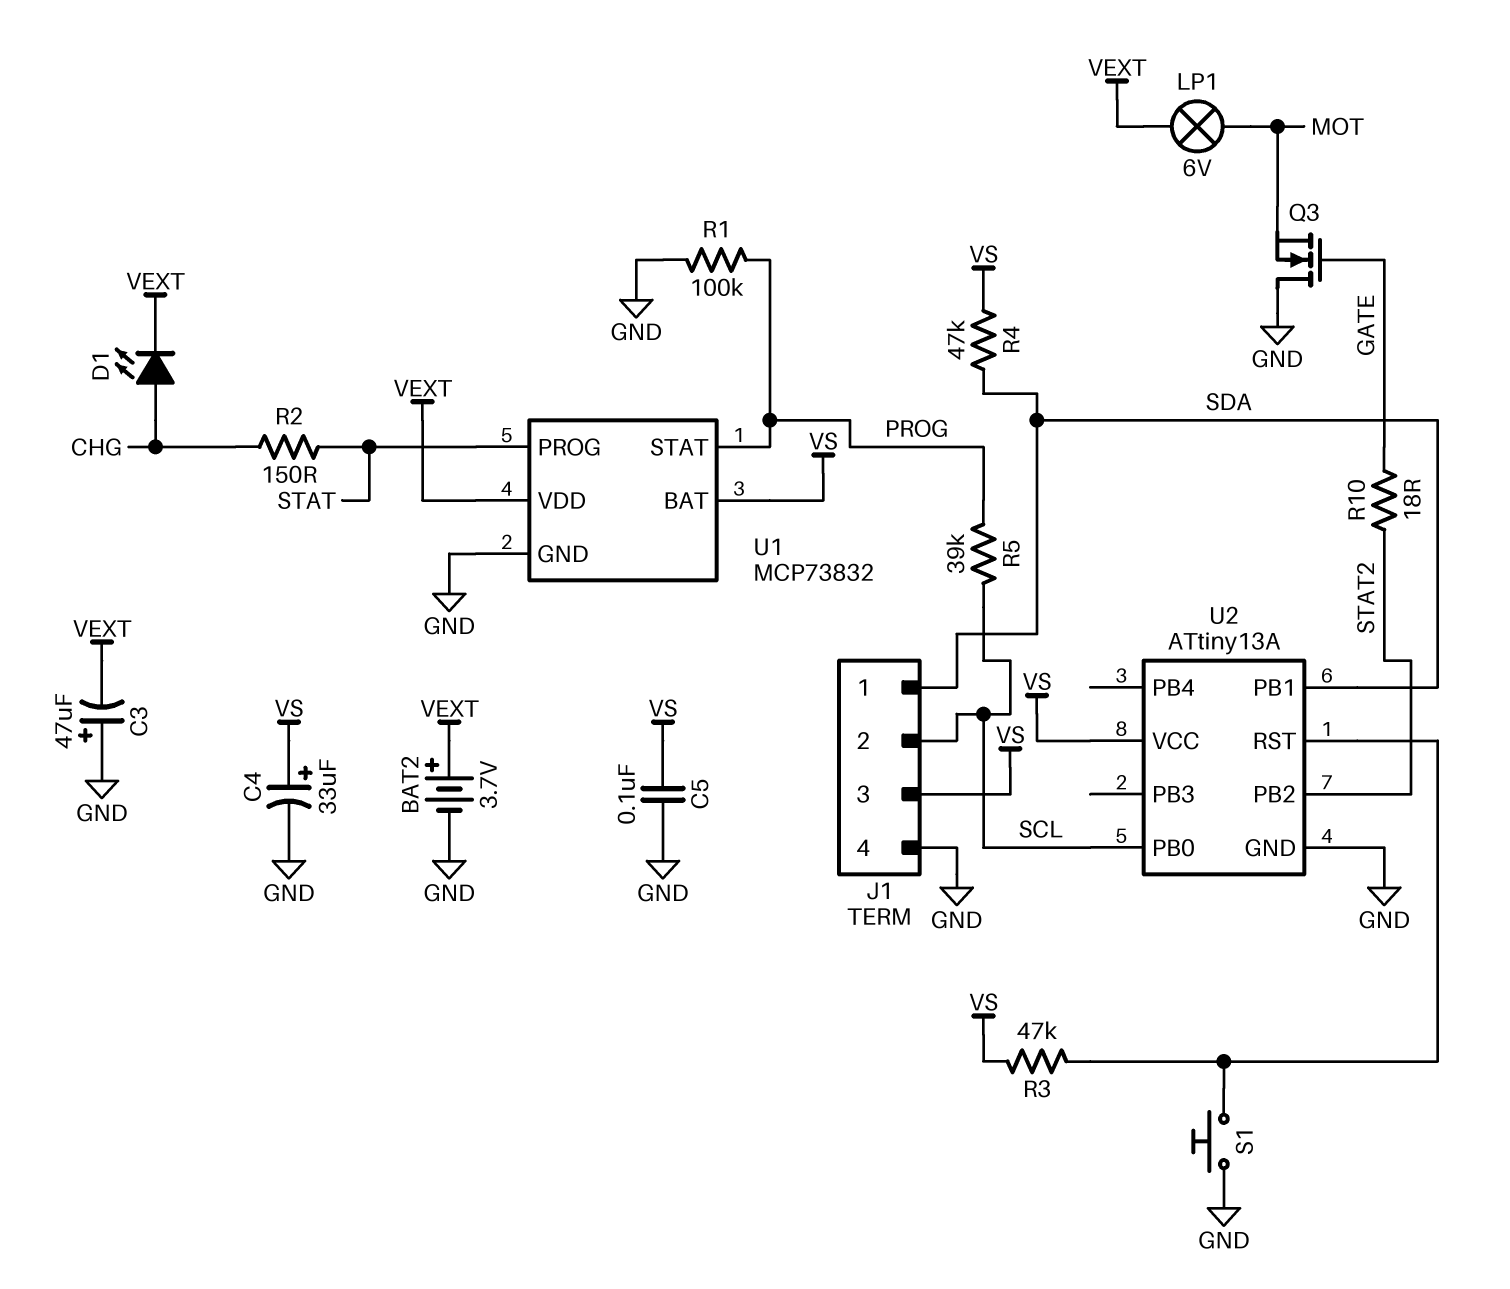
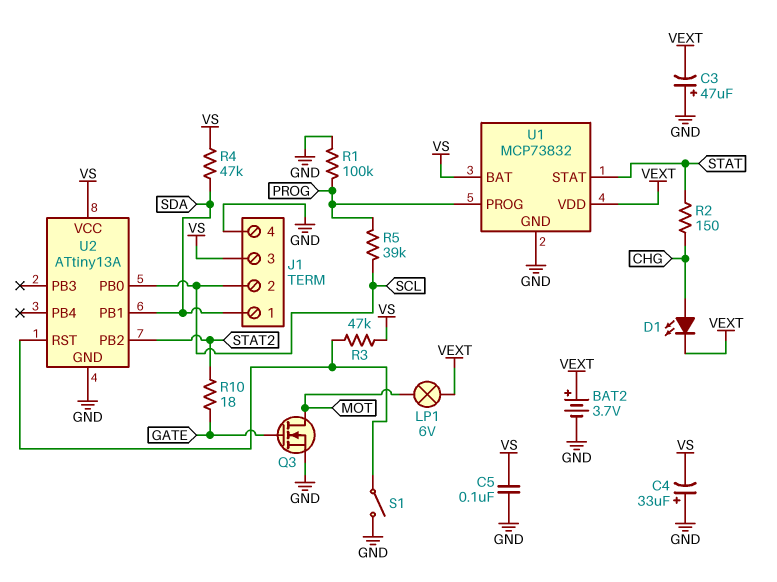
C4: 33uF (plus VS, minus GND) -> 33uF (plus GND, minus VS)
Q3: NMOS (G GATE, D GND, S MOT) -> NMOS (G GATE, D MOT, S GND)
S1: button (GND, U2/RST) -> switch (GND, U2/RST)
U1 pin PROG: STAT -> PROG
U1 pin STAT: PROG -> STAT

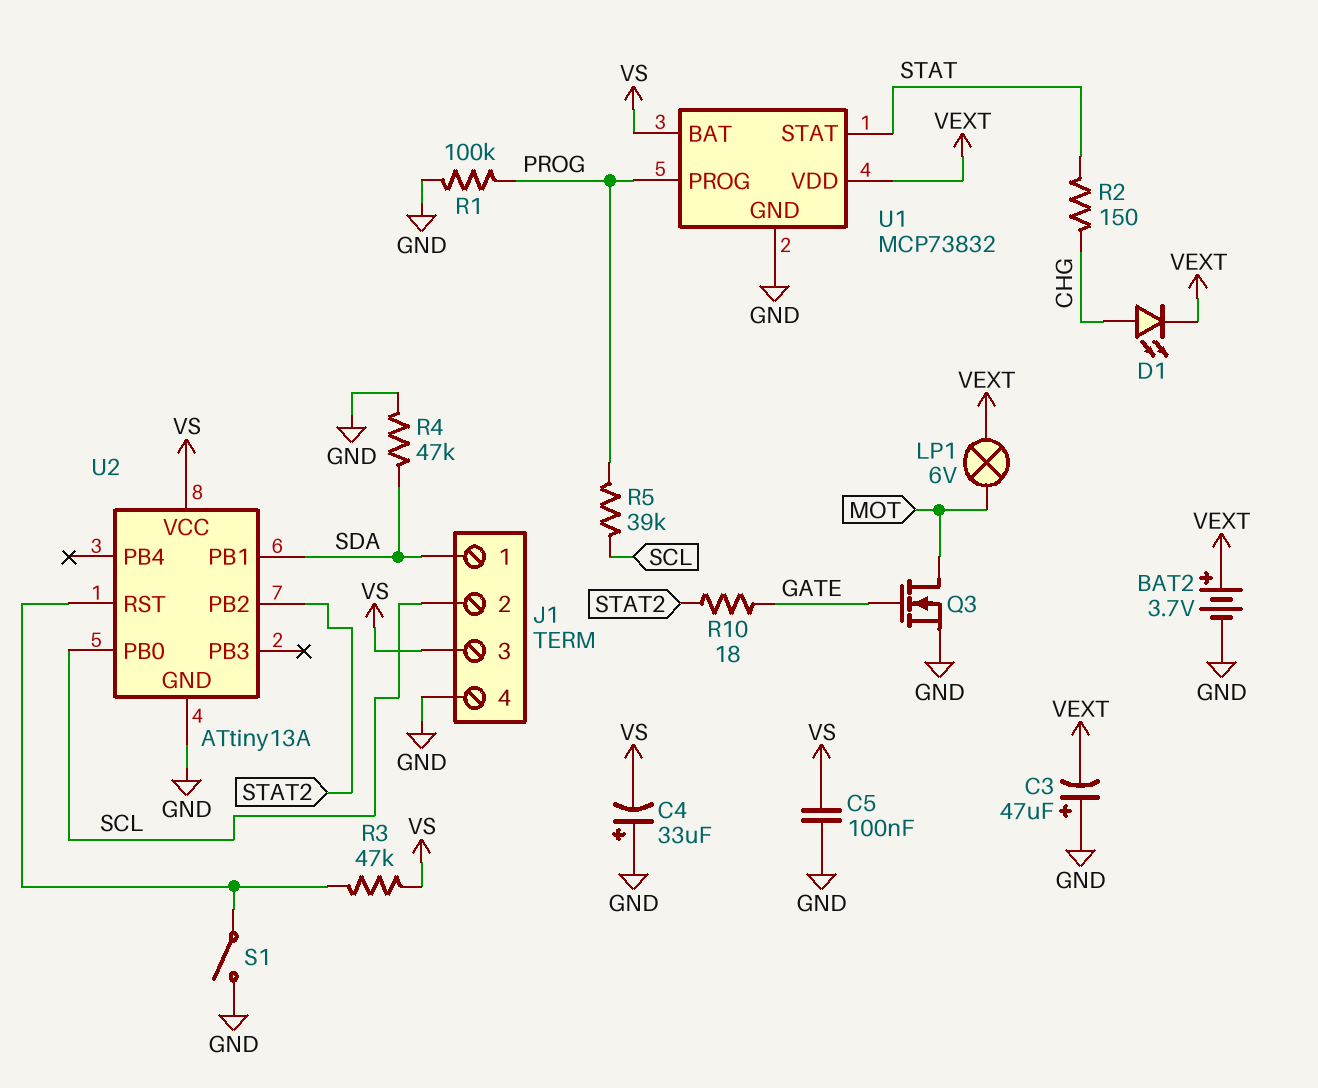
R4: 47k (SDA, VS) -> 47k (GND, SDA)

